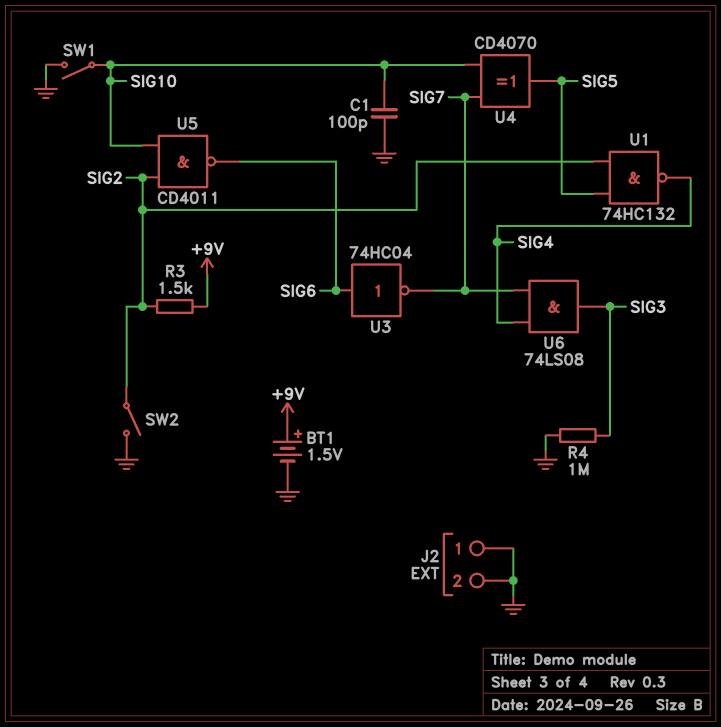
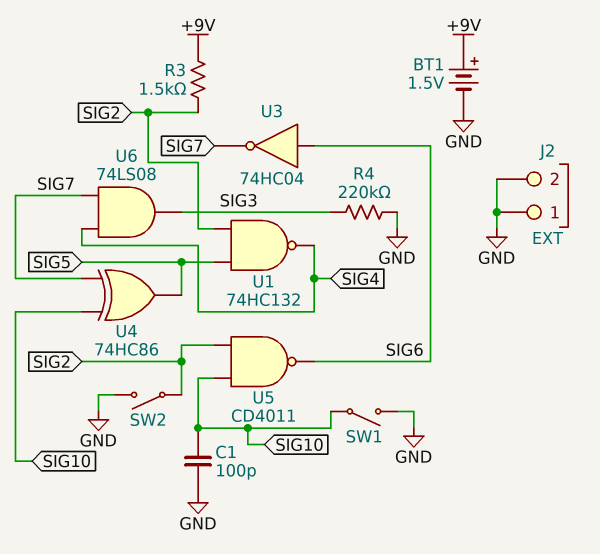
R4: 1M (GND, SIG3) -> 220k (GND, SIG3)
U4: XOR CD4070 (in SIG7, in SIG10, out SIG5) -> XOR 74HC86 (in SIG7, in SIG10, out SIG5)

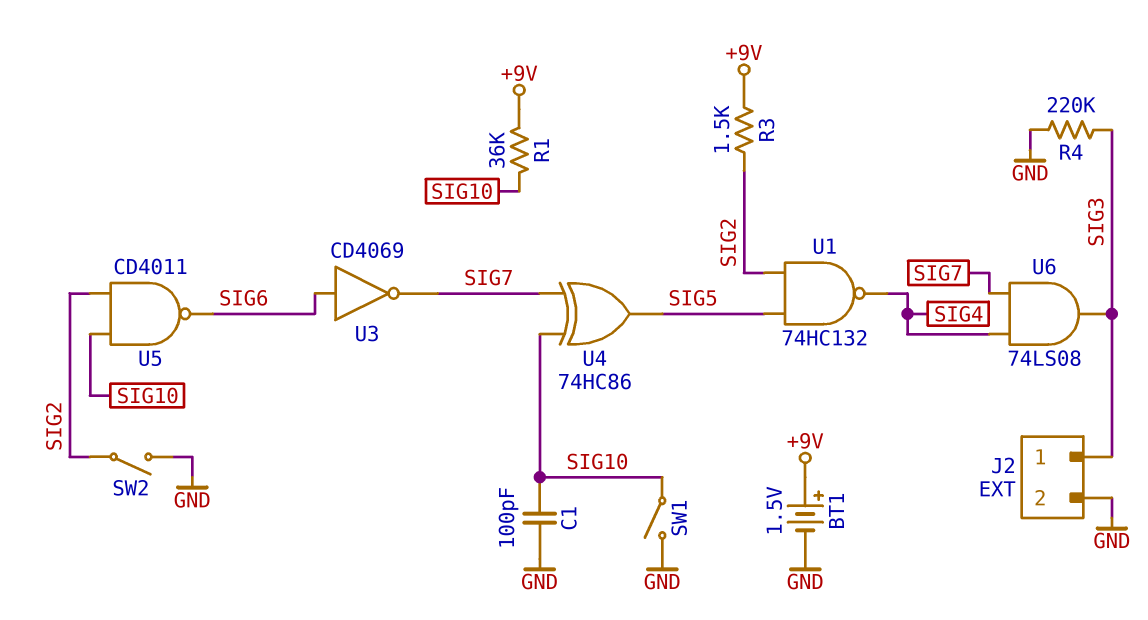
J2 pin 1: GND -> SIG3
R1: none -> 36k (+9V, SIG10)
U3: NOT 74HC04 (in SIG6, out SIG7) -> NOT CD4069 (in SIG6, out SIG7)

